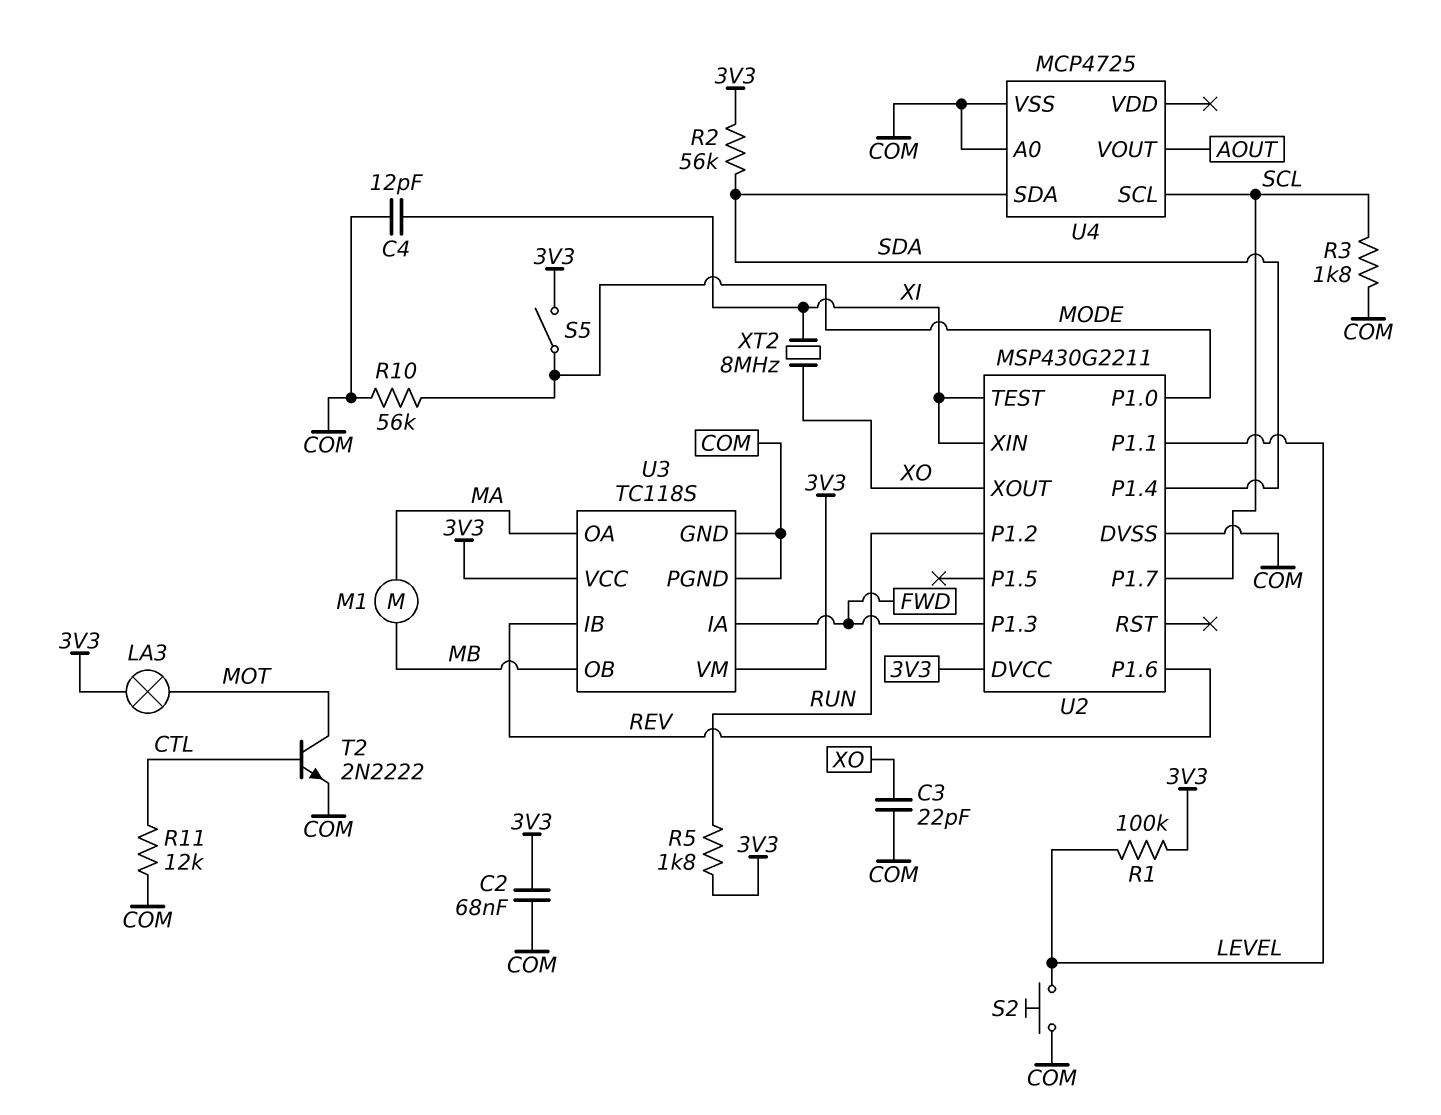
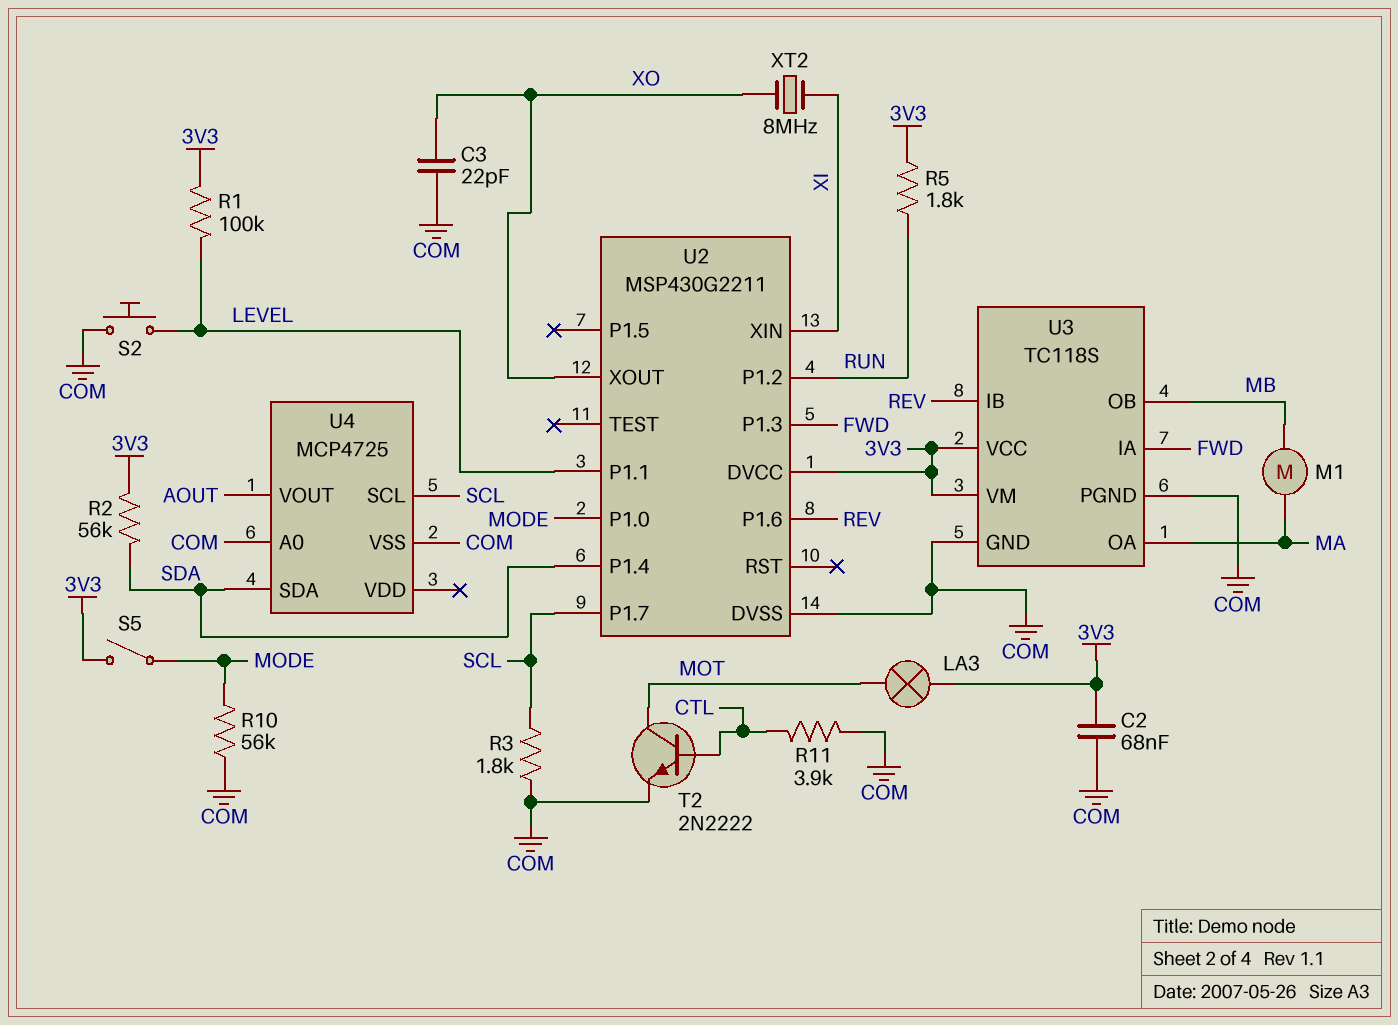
C4: 12pF (COM, XI) -> none
R11: 12k (COM, CTL) -> 3.9k (COM, CTL)
U2 pin TEST: XI -> none

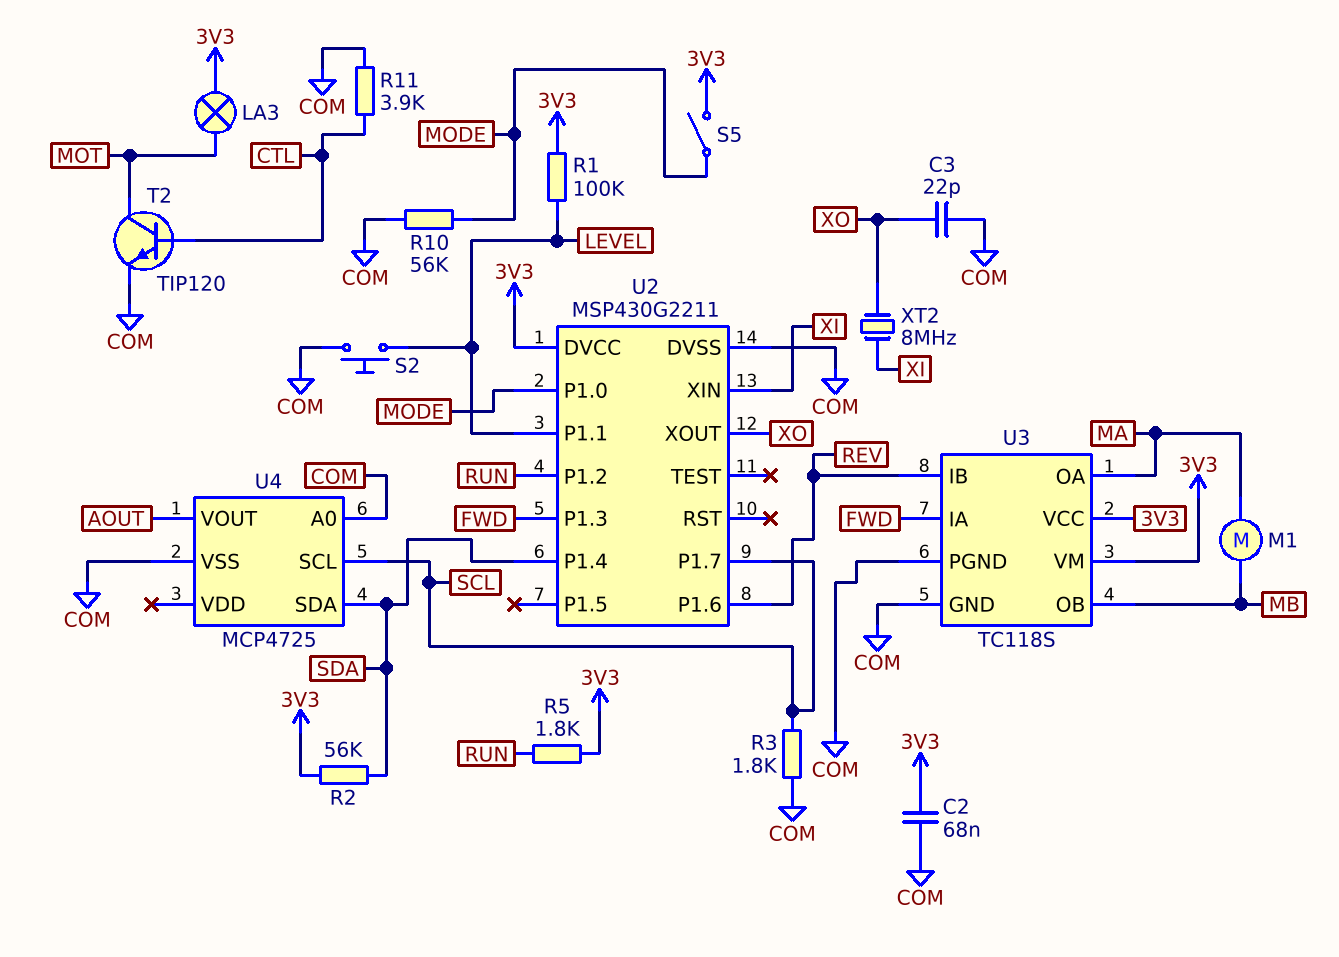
T2: NPN 2N2222 (B CTL, C MOT, E COM) -> NPN TIP120 (B CTL, C MOT, E COM)

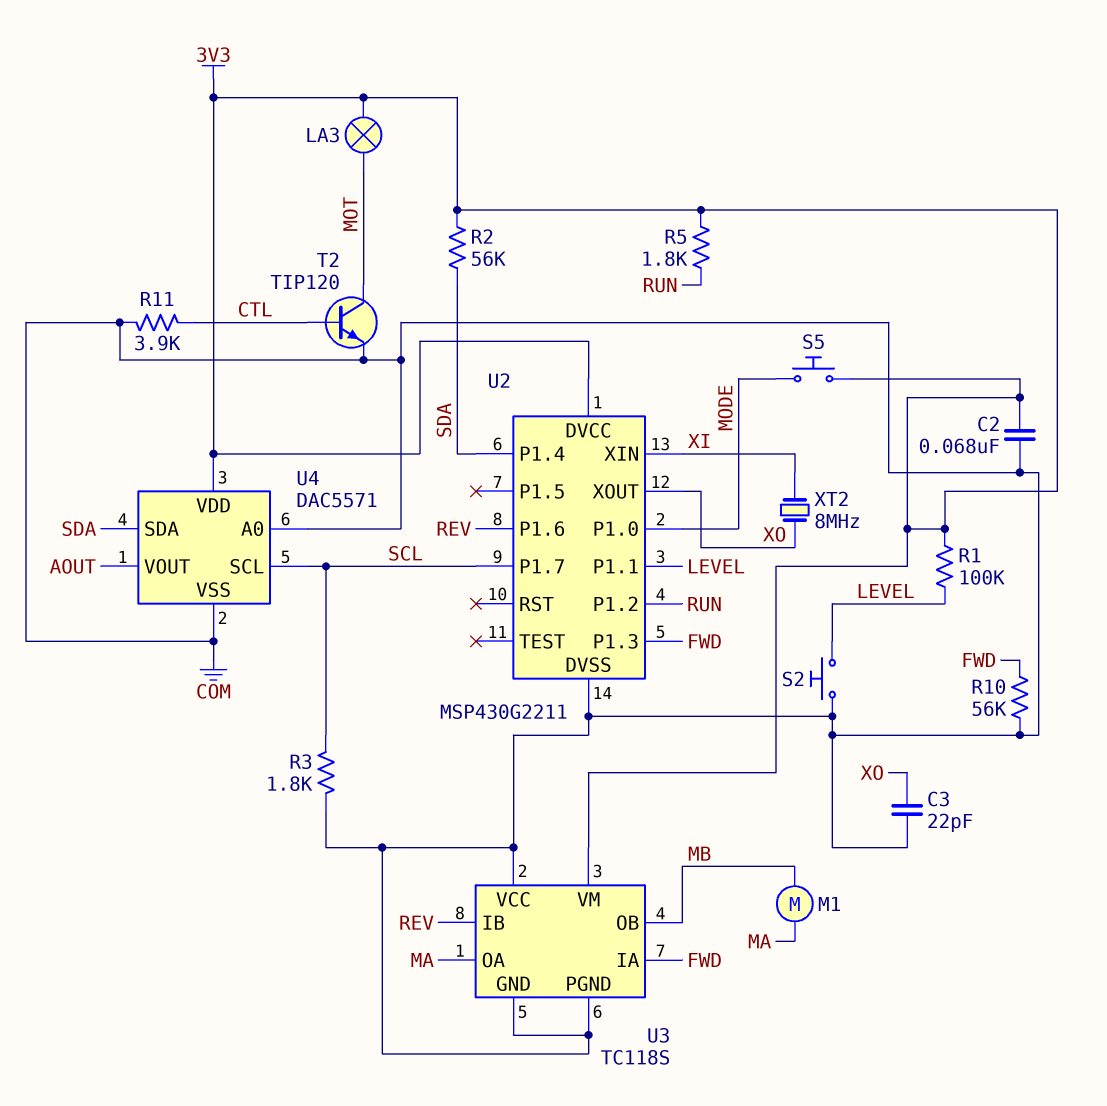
R10: 56k (COM, MODE) -> 56k (COM, FWD)
S5: switch (3V3, MODE) -> button (3V3, MODE)
U3 pin VCC: 3V3 -> COM
U4: MCP4725 -> DAC5571
U4 pin VDD: none -> 3V3

